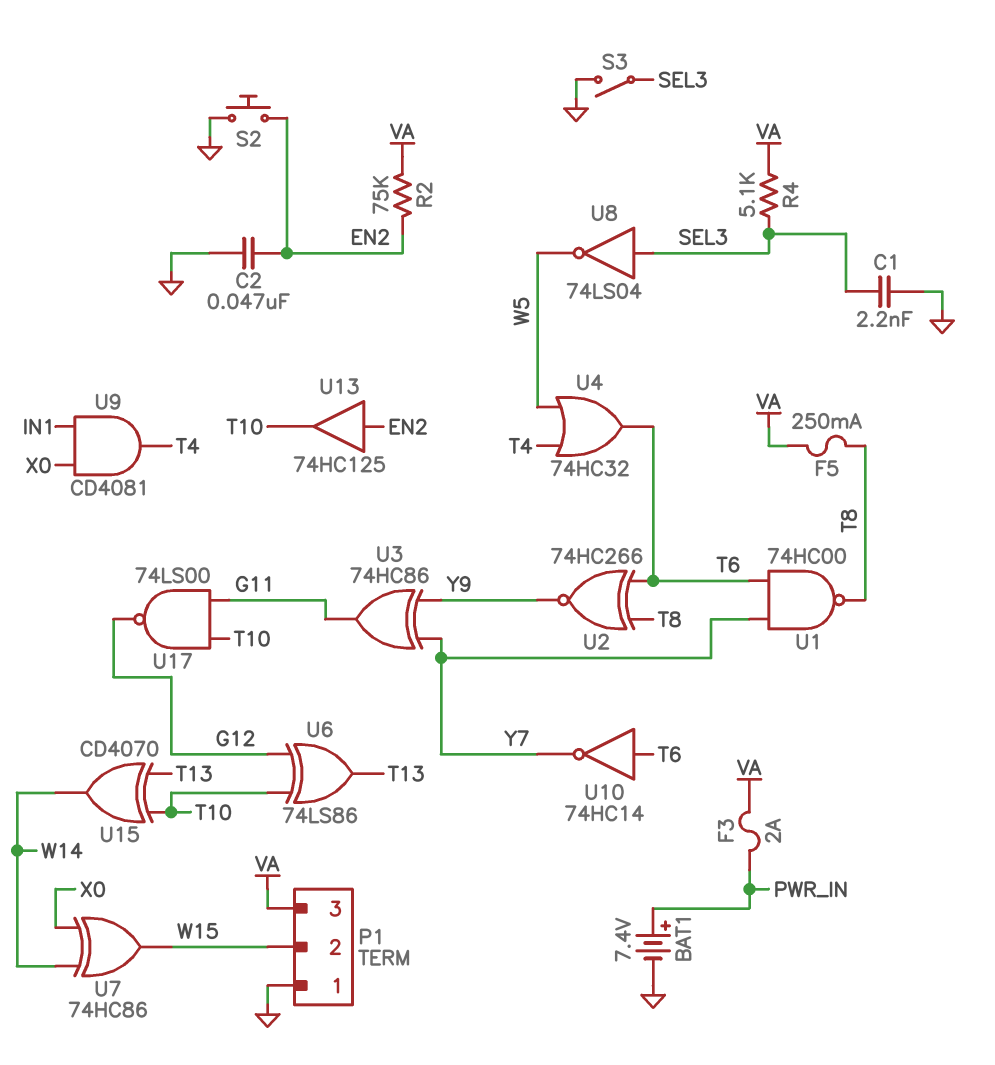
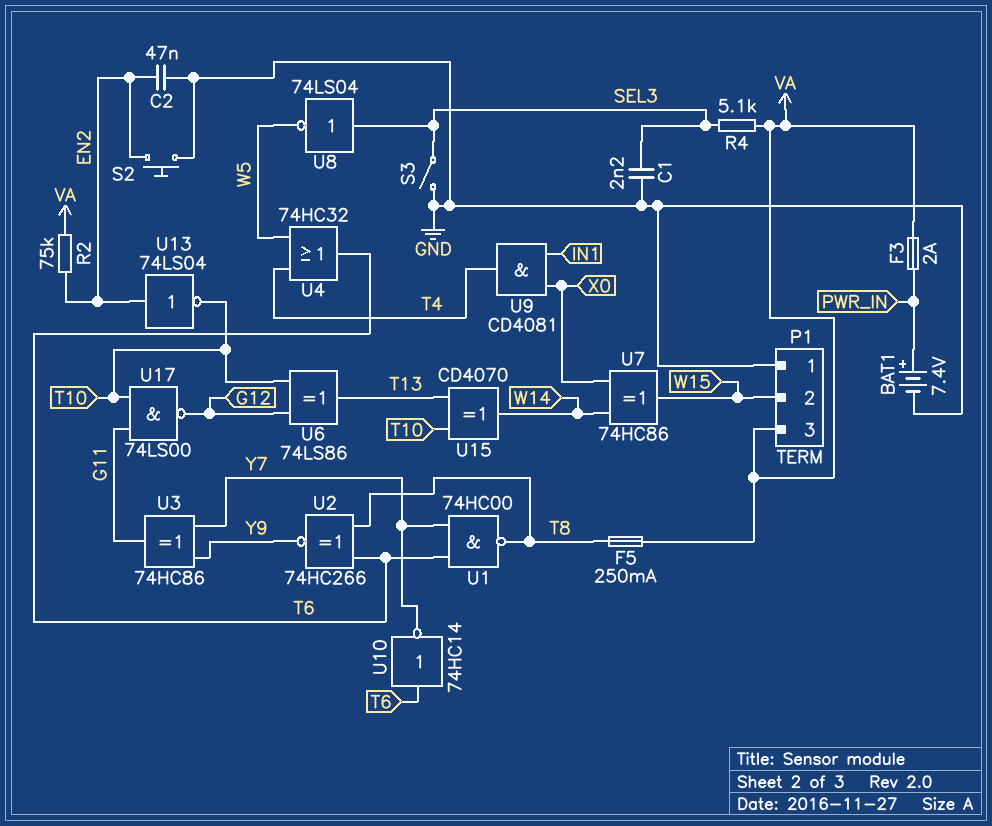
U13: buffer 74HC125 (in EN2, out T10) -> NOT 74LS04 (in EN2, out T10)

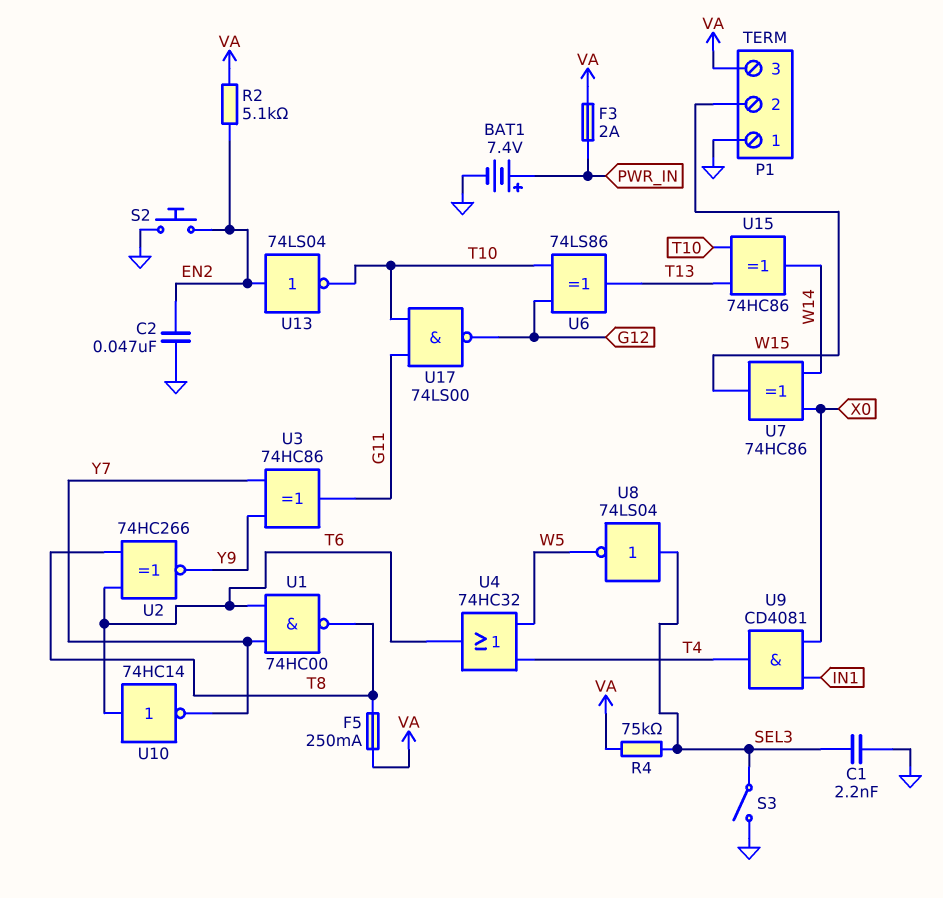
R2: 75k (EN2, VA) -> 5.1k (EN2, VA)
R4: 5.1k (SEL3, VA) -> 75k (SEL3, VA)
U15: XOR CD4070 (in T10, in T13, out W14) -> XOR 74HC86 (in T10, in T13, out W14)

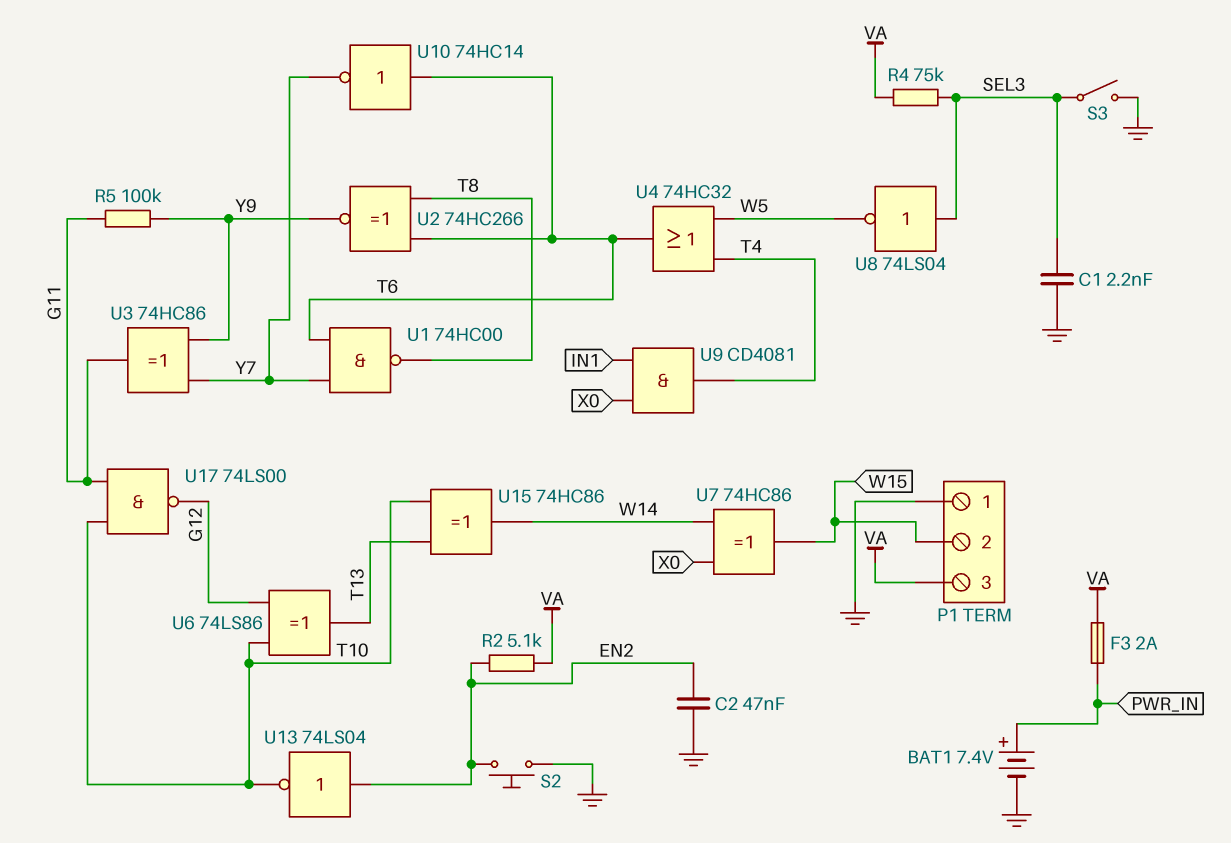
F5: 250mA (T8, VA) -> none
R5: none -> 100k (G11, Y9)

